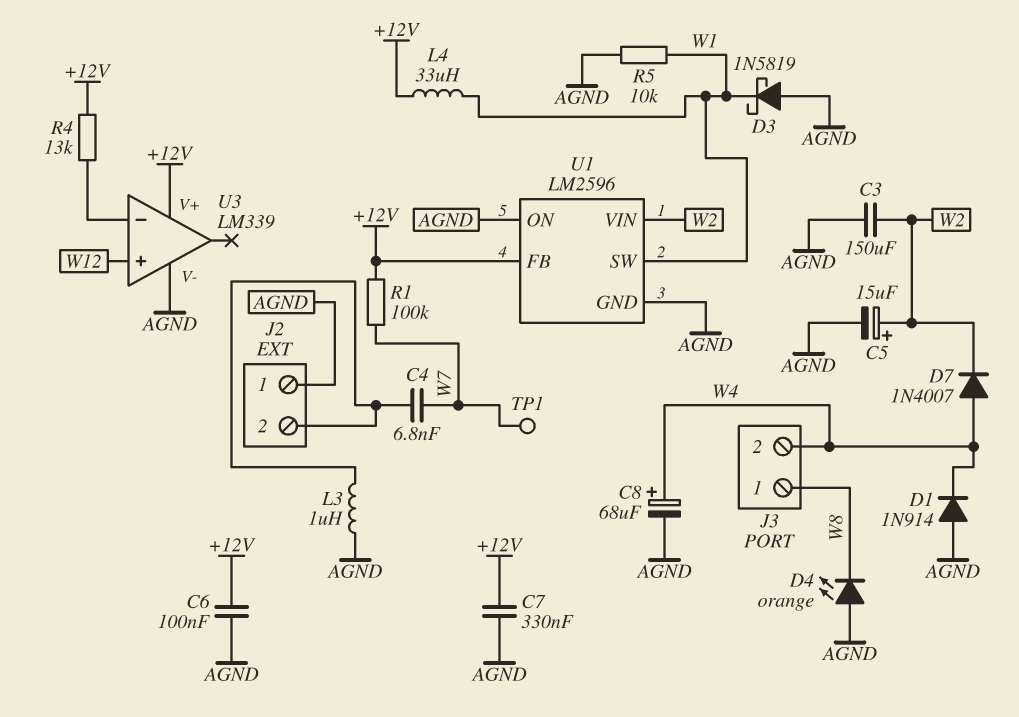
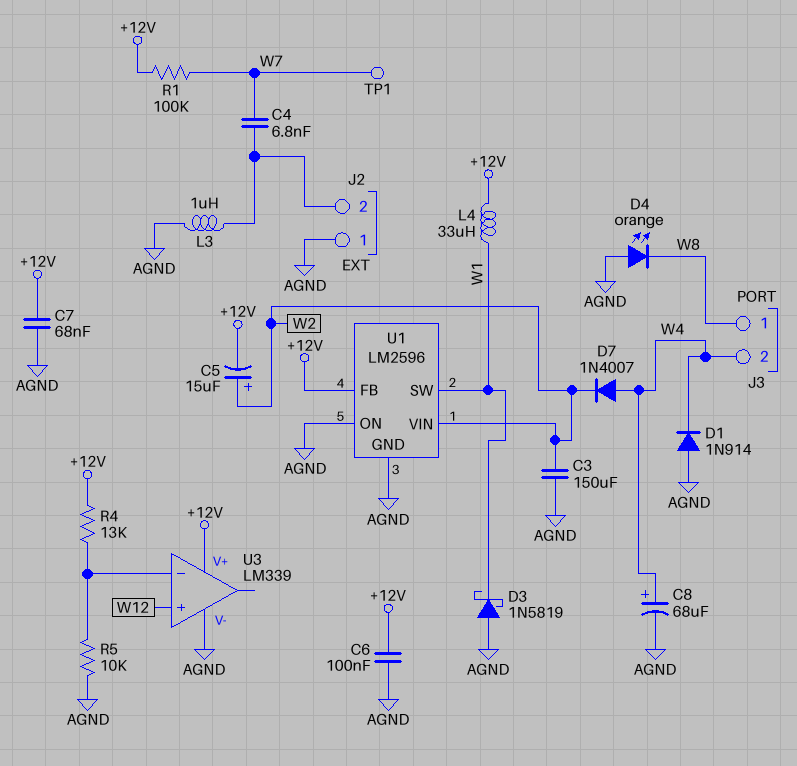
C5: 15uF (plus W2, minus AGND) -> 15uF (plus W2, minus +12V)
C7: 330nF (+12V, AGND) -> 68nF (+12V, AGND)
R5: 10k (AGND, W1) -> 10k (AGND, U3/in-)

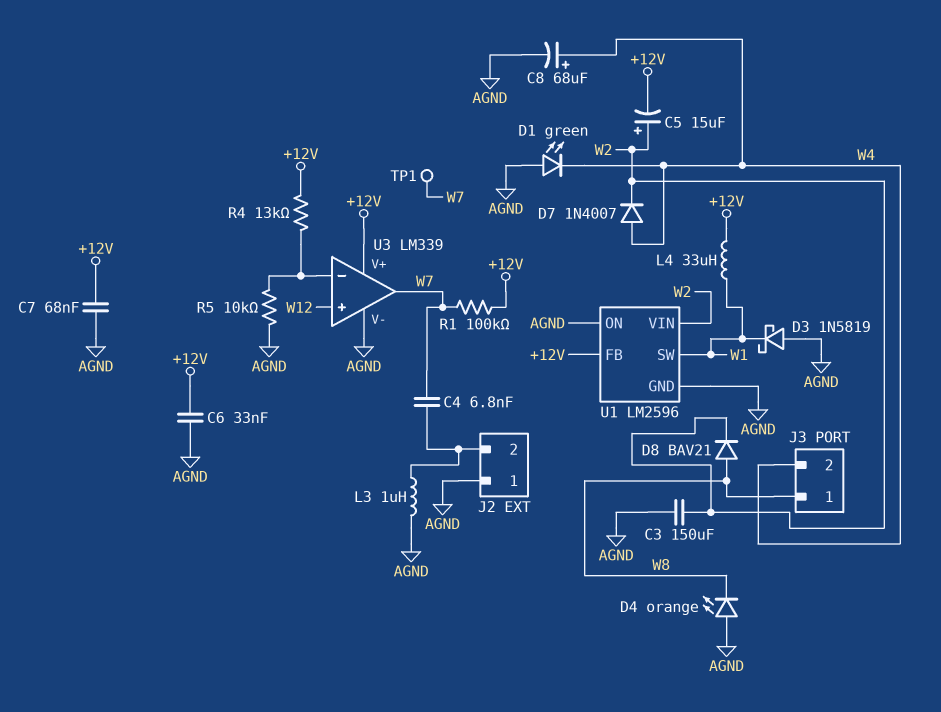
C6: 100nF (+12V, AGND) -> 33nF (+12V, AGND)
D1: diode 1N914 (A AGND, K W4) -> LED green (A AGND, K W4)
D8: none -> diode BAV21 (A W8, K W2)
U3 pin out: none -> W7

